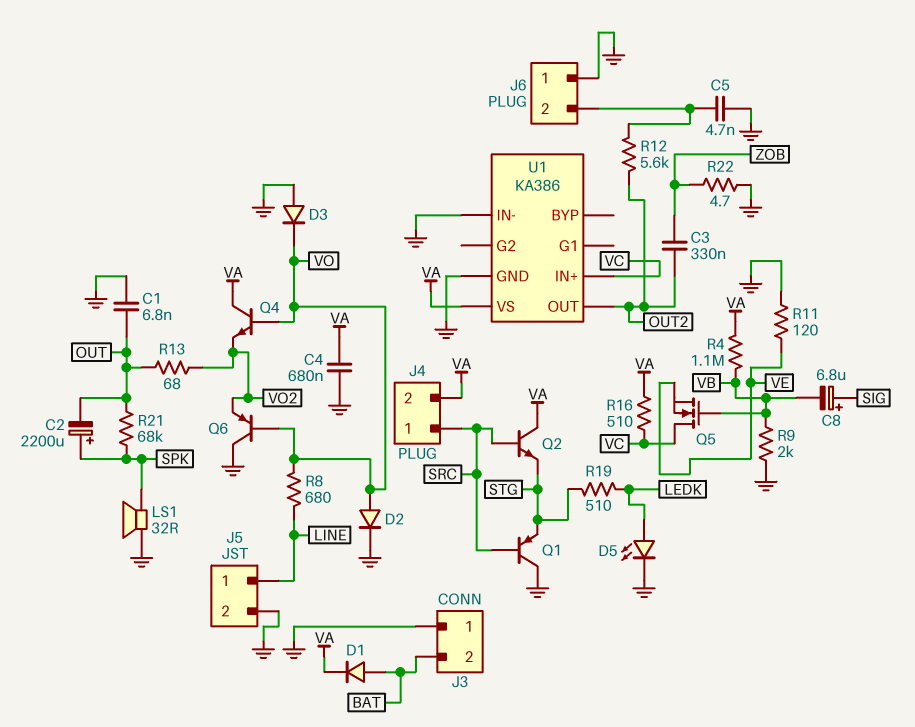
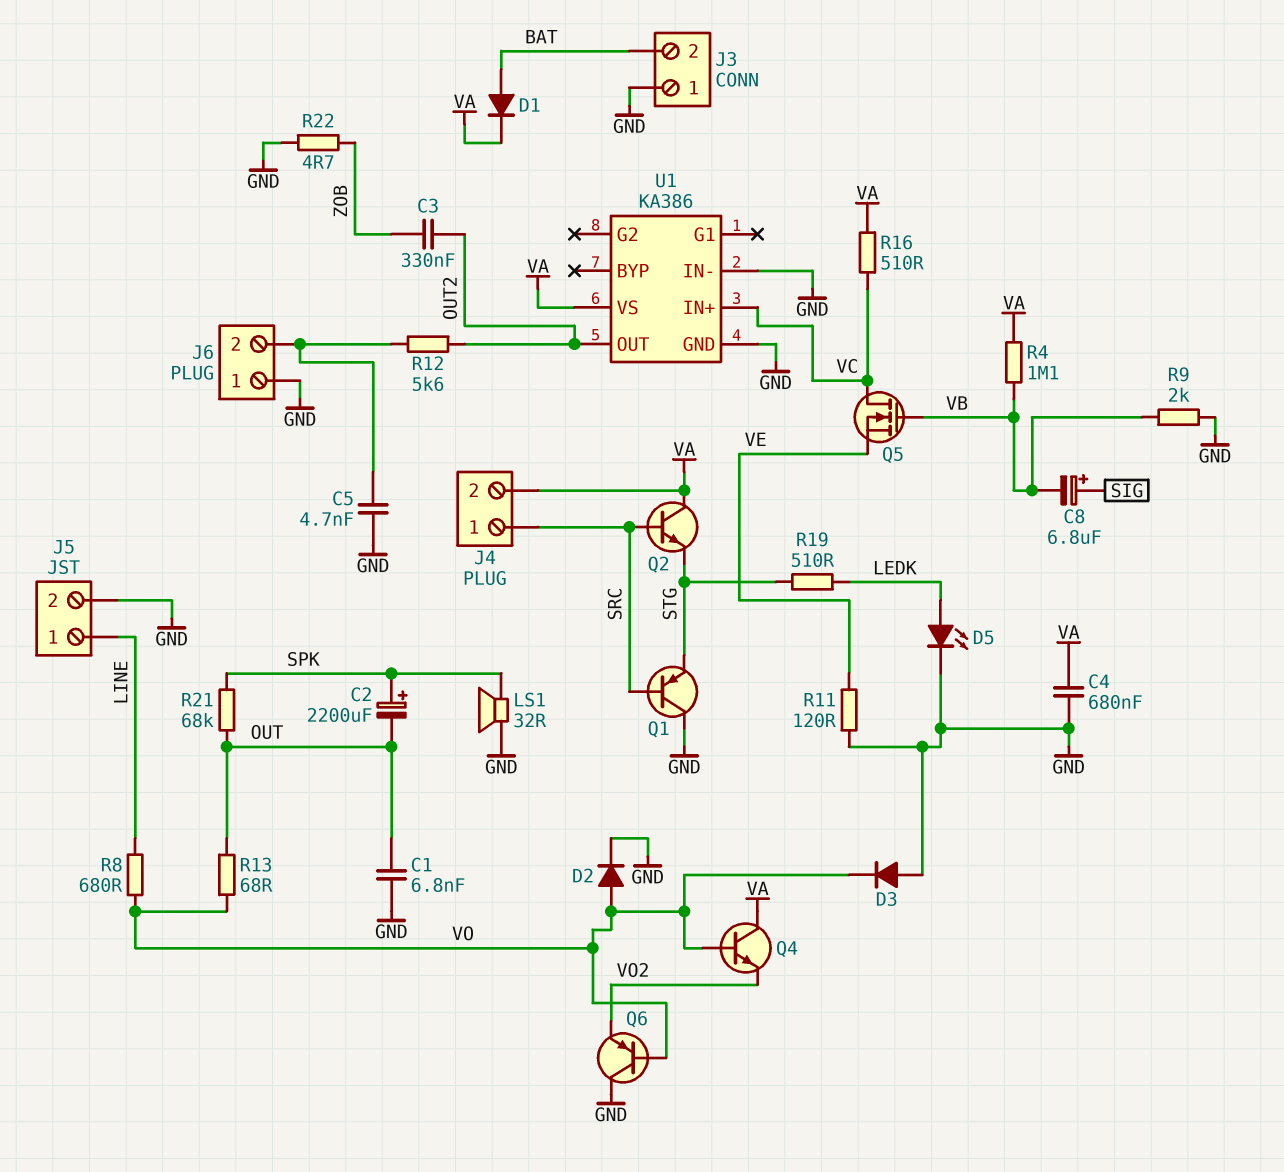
R13: 68 (OUT, VO2) -> 68 (OUT, VO)

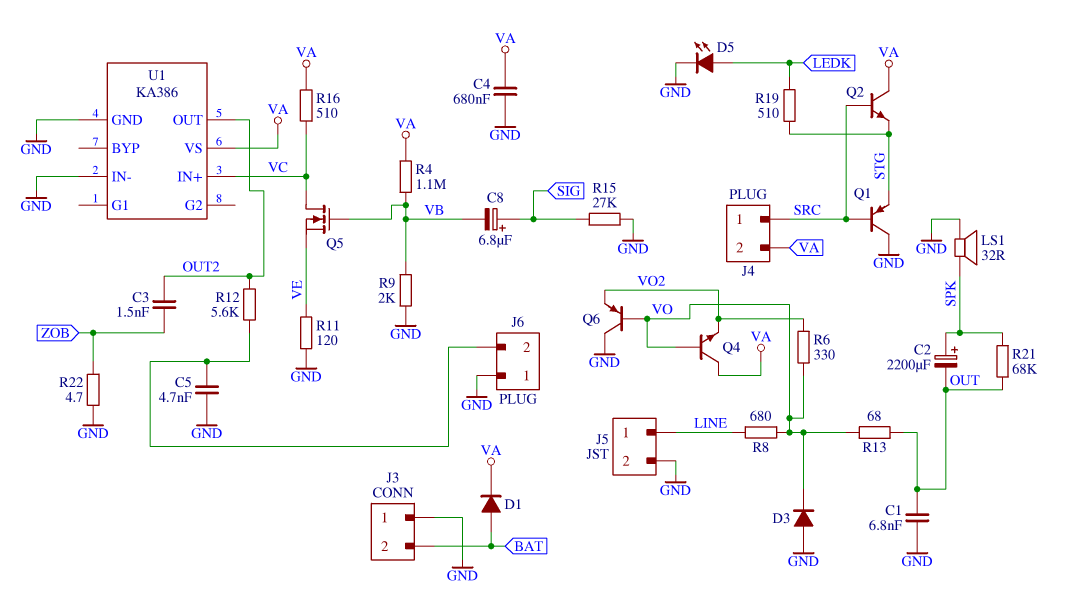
C3: 330nF (OUT2, ZOB) -> 1.5nF (OUT2, ZOB)
D2: diode (A VO, K GND) -> none
R6: none -> 330 (VO, VO2)
R15: none -> 27k (GND, SIG)

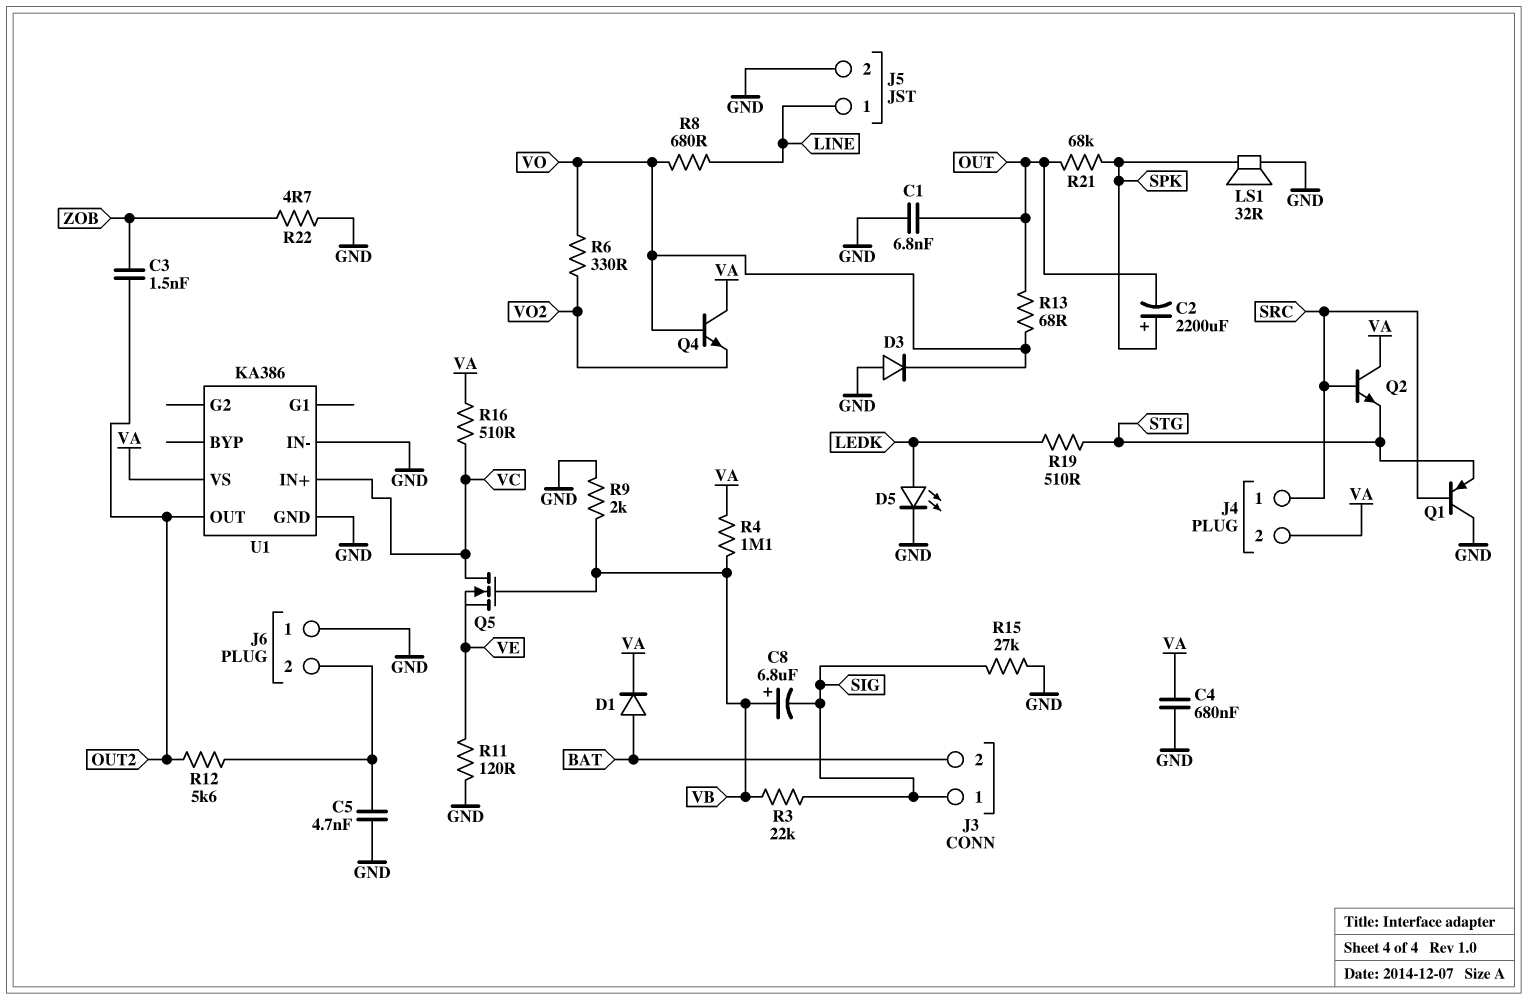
C8: 6.8uF (plus SIG, minus VB) -> 6.8uF (plus VB, minus SIG)
J3 pin 1: GND -> SIG
Q6: PNP (B VO, C GND, E VO2) -> none
R3: none -> 22k (SIG, VB)

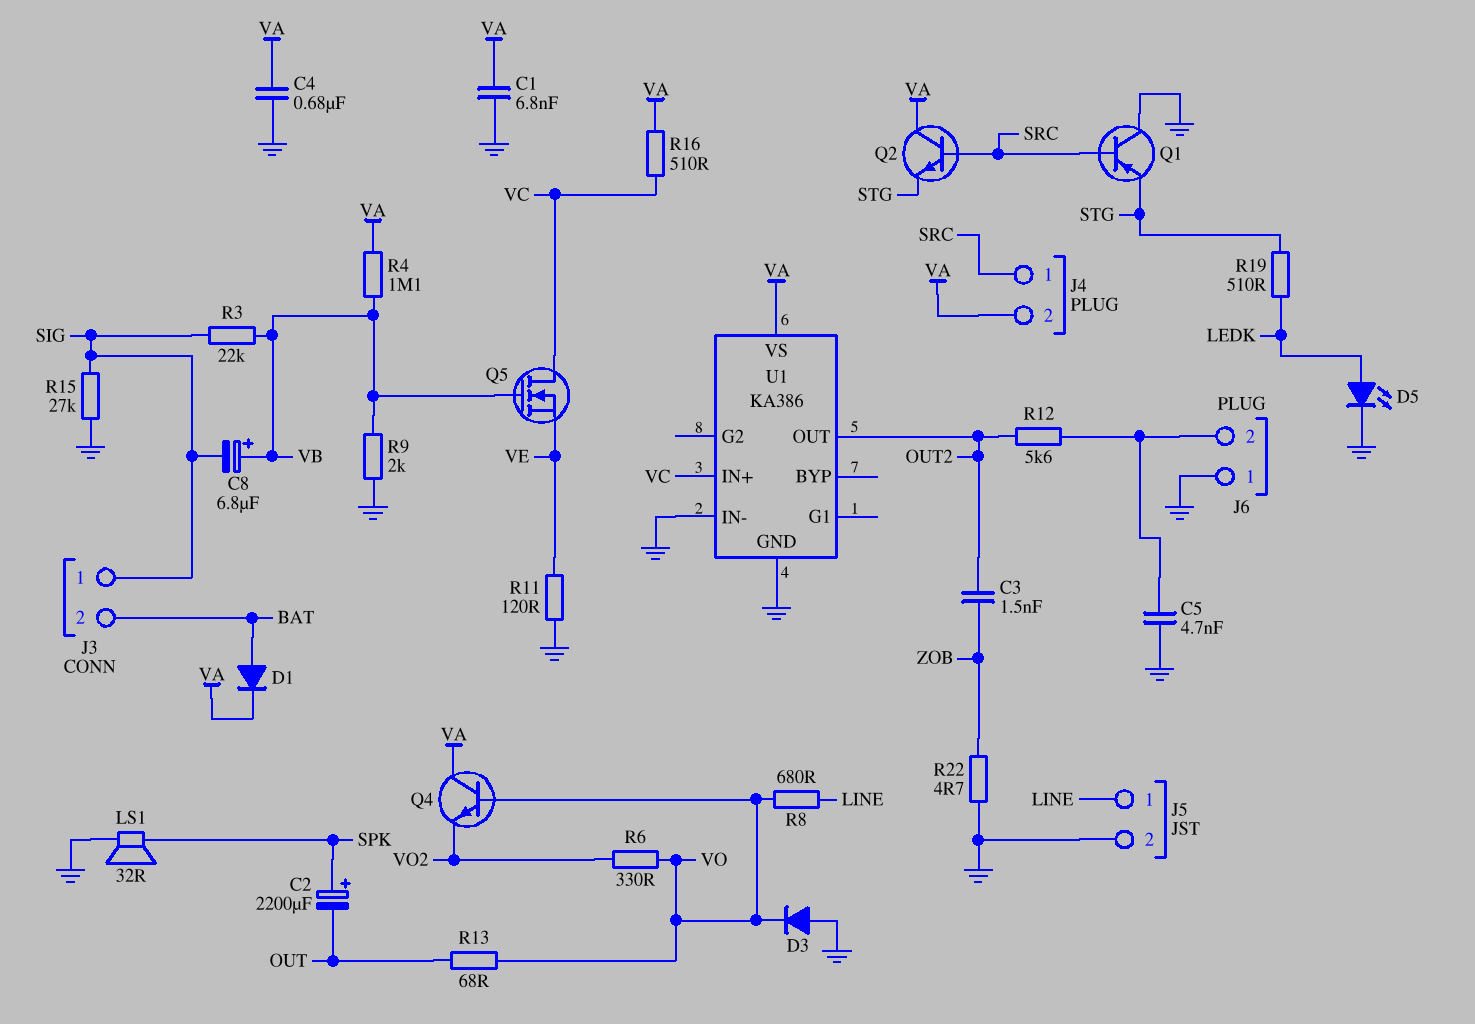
C1: 6.8nF (GND, OUT) -> 6.8nF (GND, VA)
R21: 68k (OUT, SPK) -> none

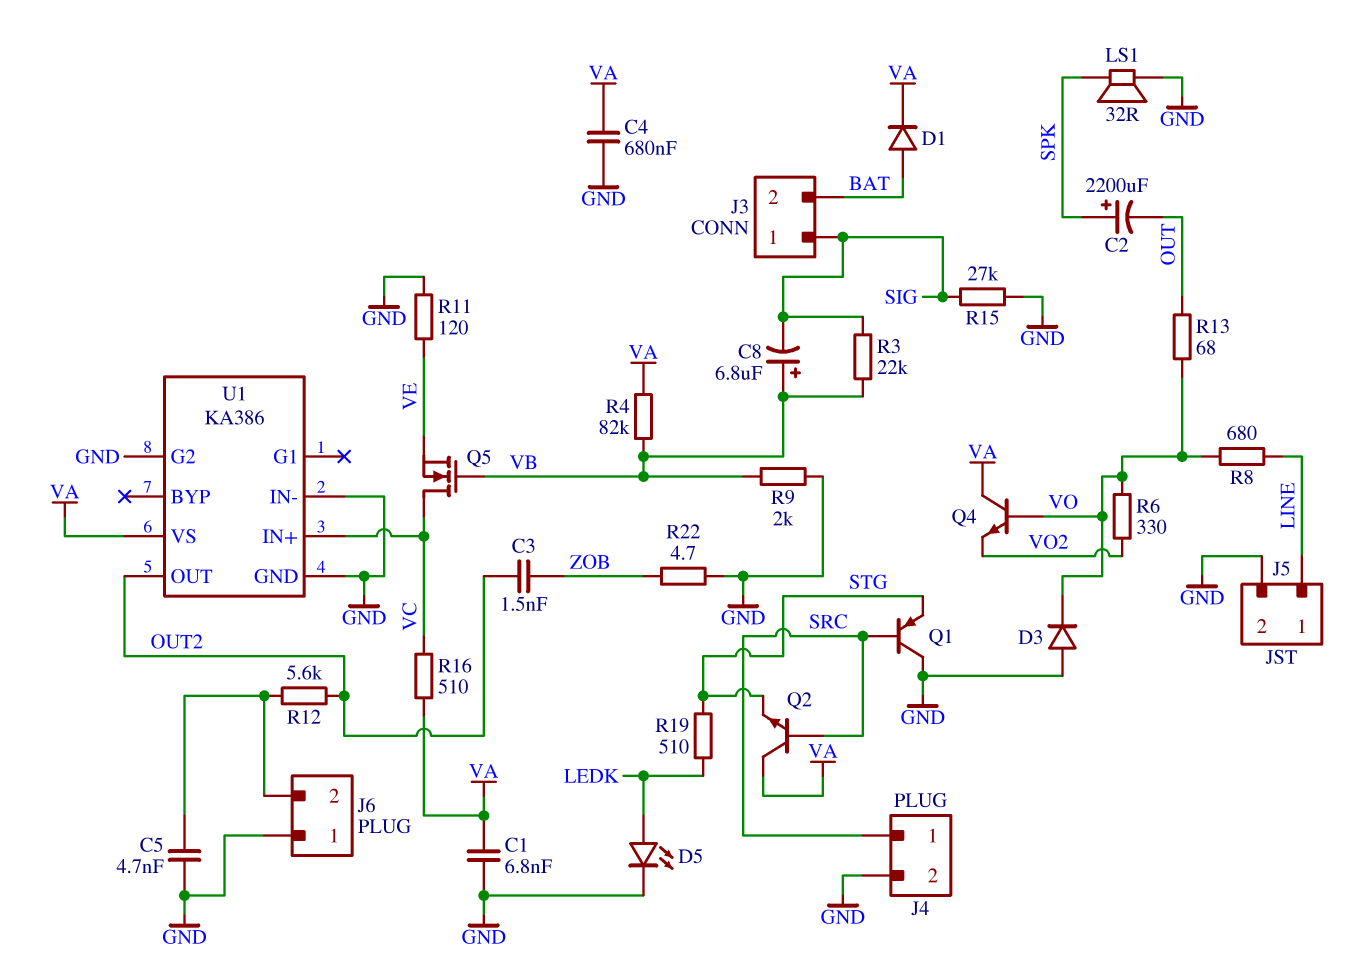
J4 pin 2: VA -> GND
R4: 1.1M (VA, VB) -> 82k (VA, VB)
U1 pin G2: none -> GND

